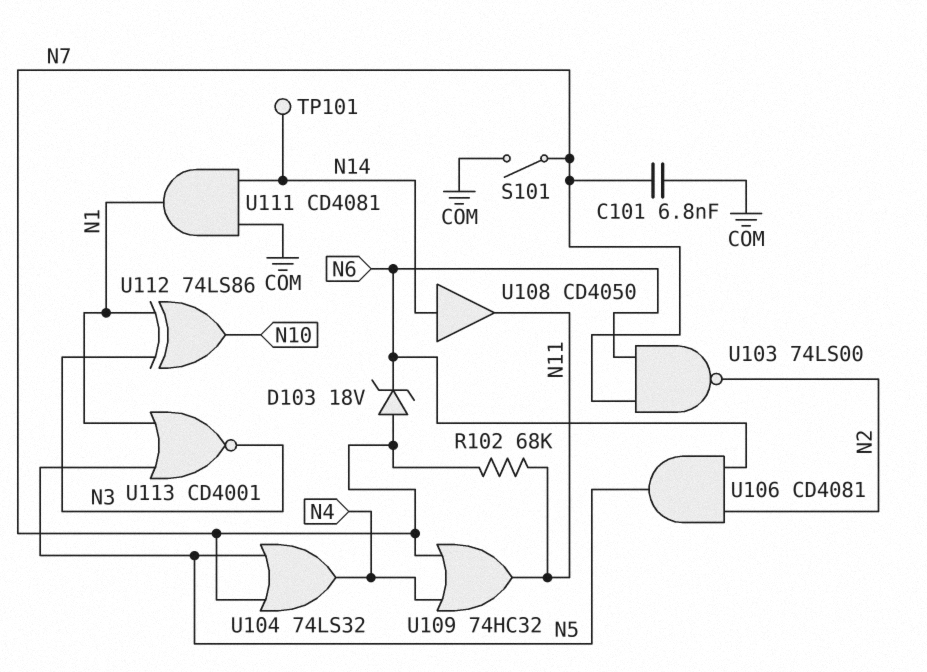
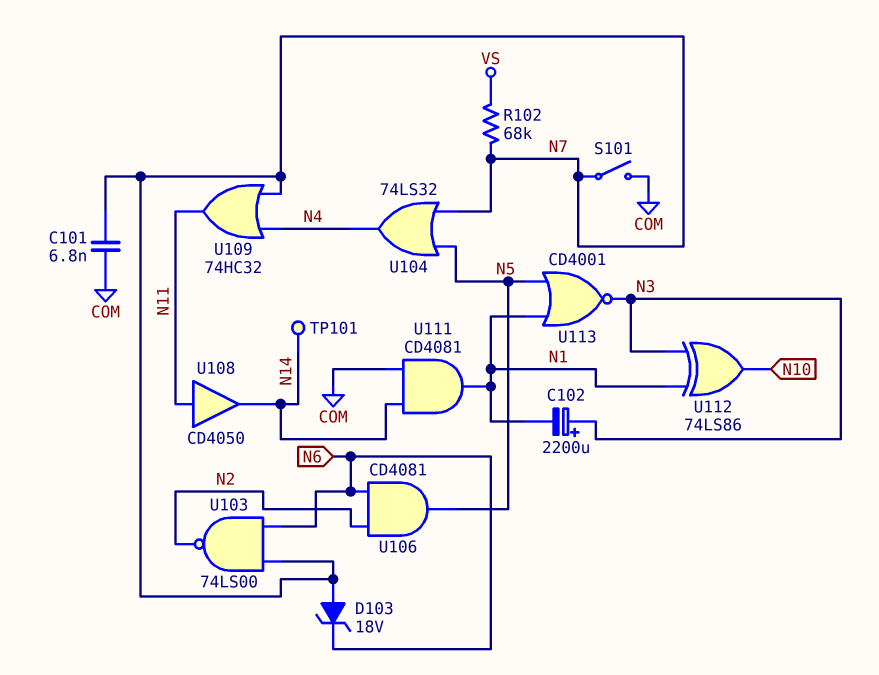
C102: none -> 2200uF (plus N3, minus N1)
R102: 68k (N7, N11) -> 68k (N7, VS)
U108: buffer CD4050 (in N14, out N11) -> buffer CD4050 (in N11, out N14)

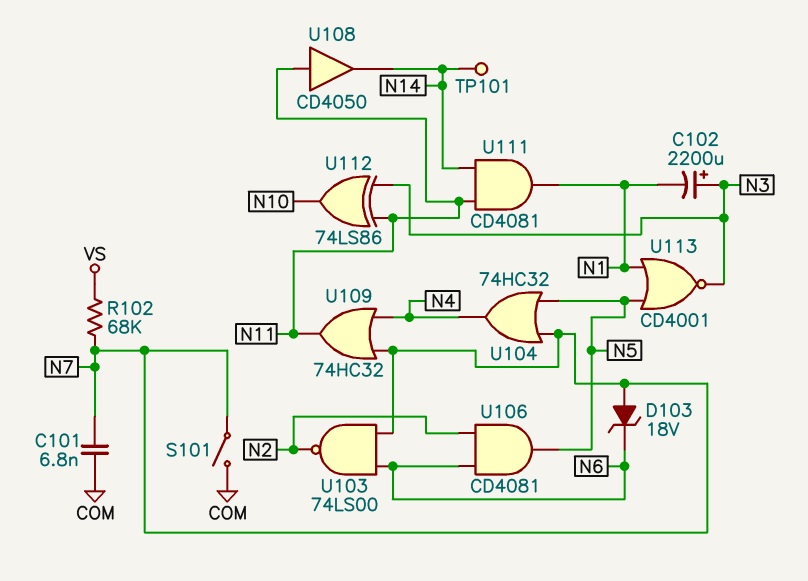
U104: OR 74LS32 (in N5, in N7, out N4) -> OR 74HC32 (in N5, in N7, out N4)
U111: AND CD4081 (in COM, in N14, out N1) -> AND CD4081 (in N11, in N14, out N1)
U112: XOR 74LS86 (in N1, in N3, out N10) -> XOR 74LS86 (in N3, in N11, out N10)

